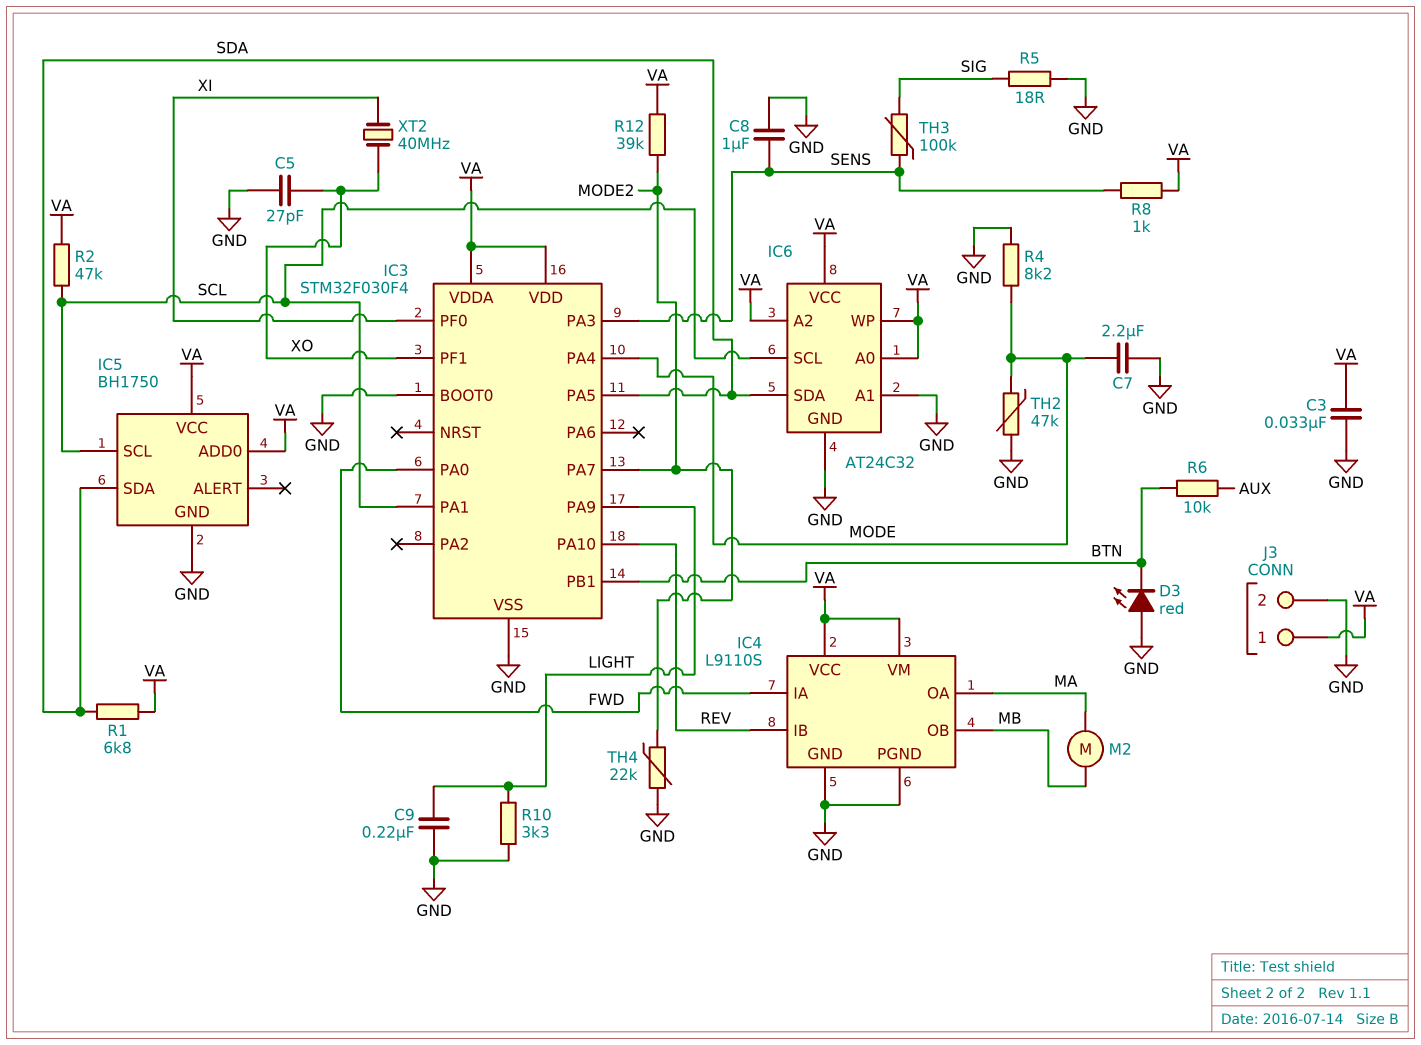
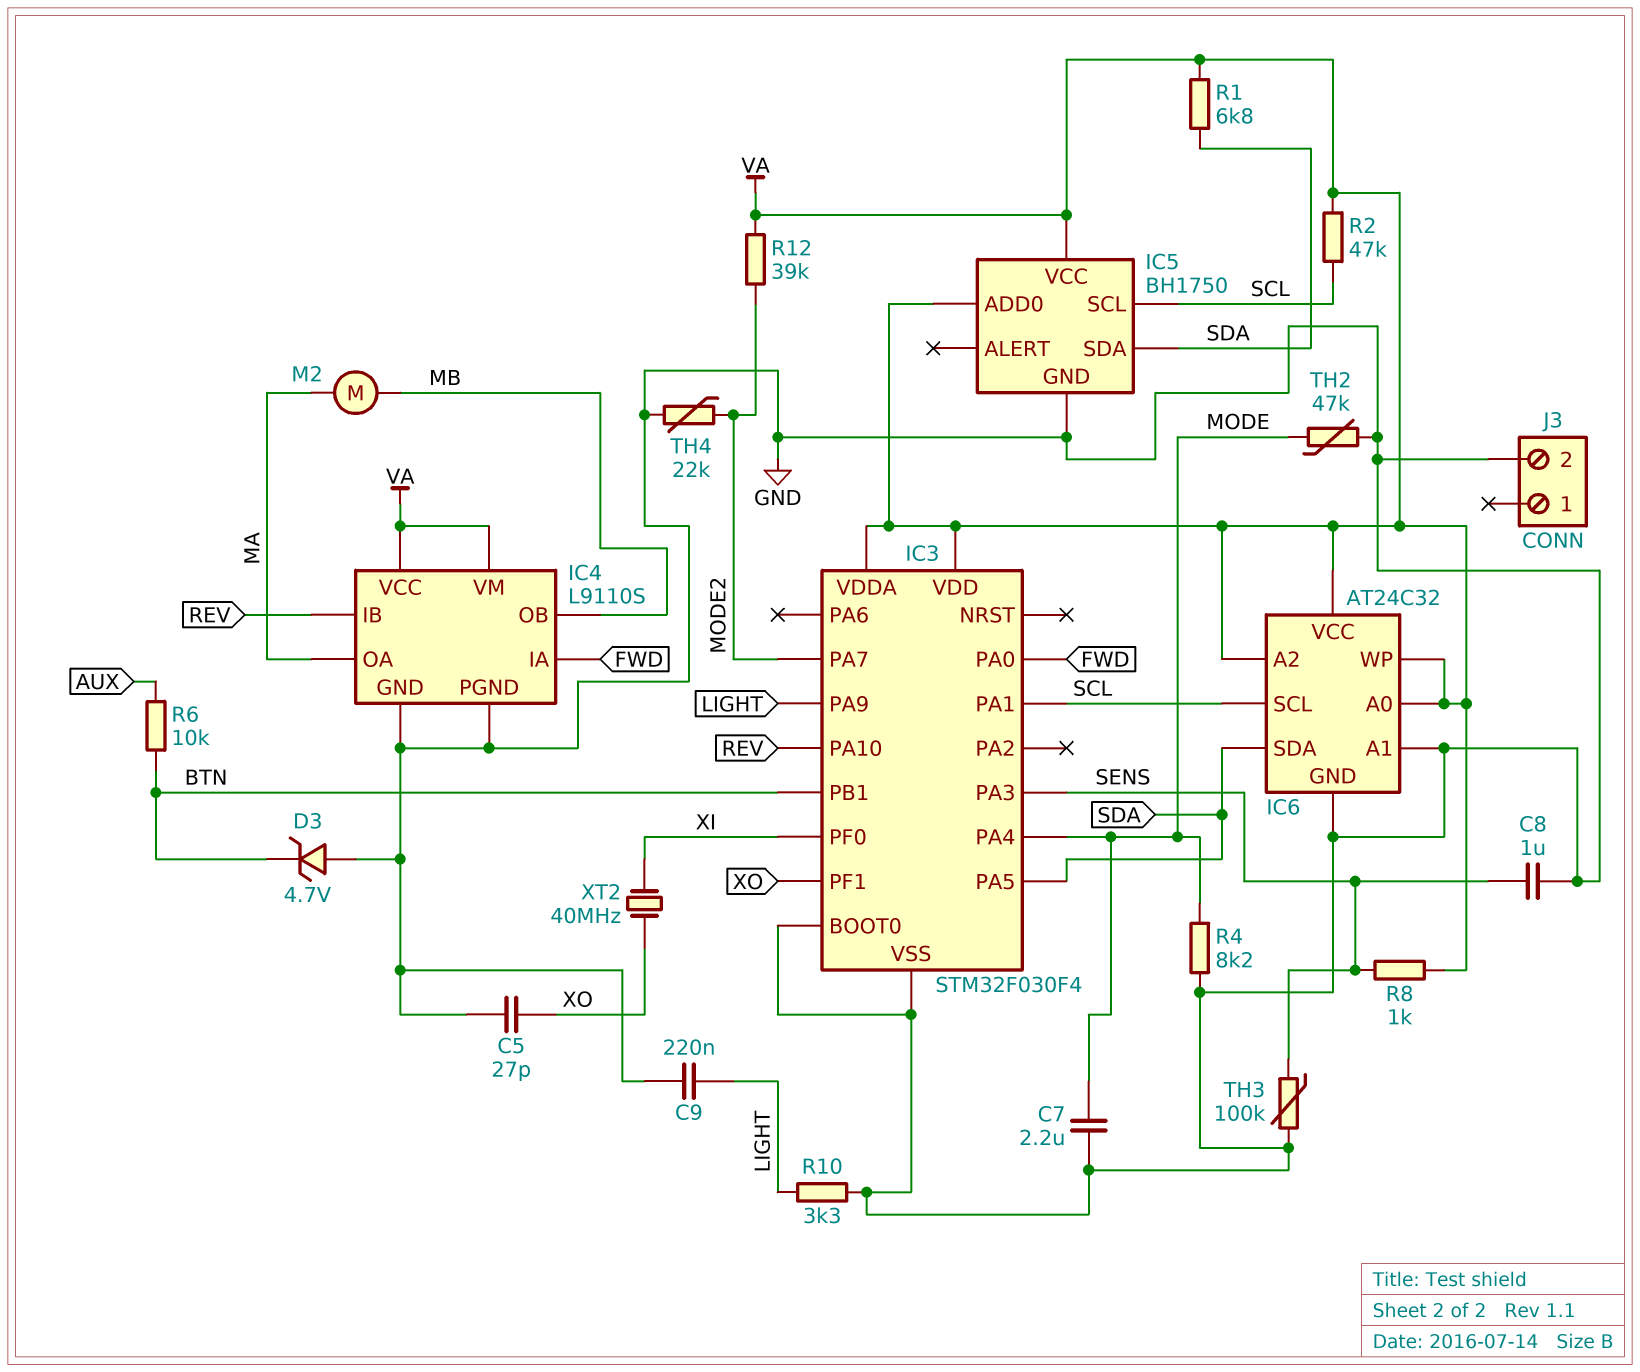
C3: 33nF (GND, VA) -> none
D3: LED red (A GND, K BTN) -> zener 4.7V (A GND, K BTN)
J3 pin 1: VA -> none
R5: 18 (GND, SIG) -> none
TH3: 100k (SENS, SIG) -> 100k (GND, SENS)

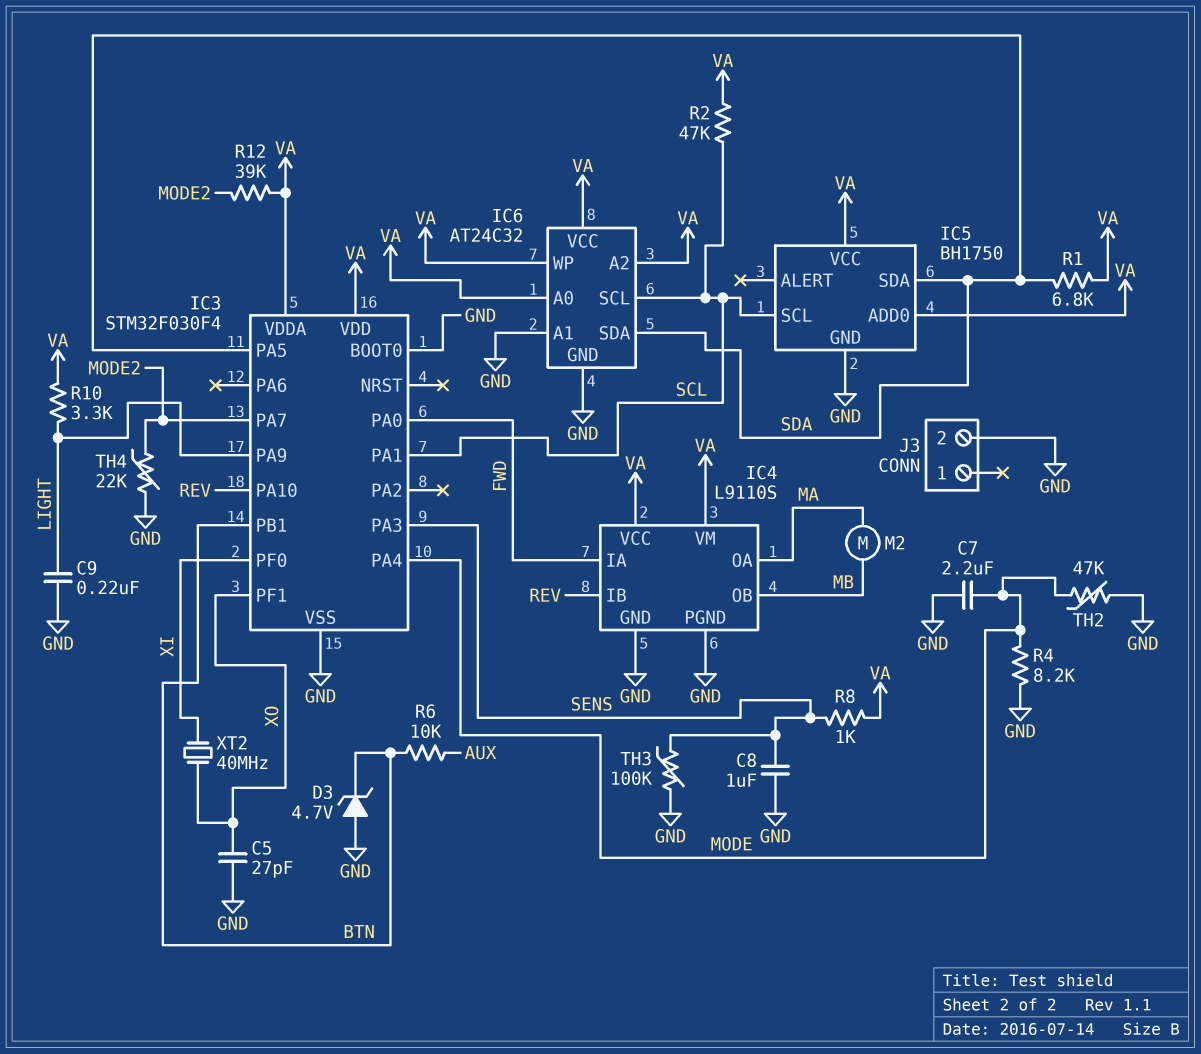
R10: 3.3k (GND, LIGHT) -> 3.3k (LIGHT, VA)

